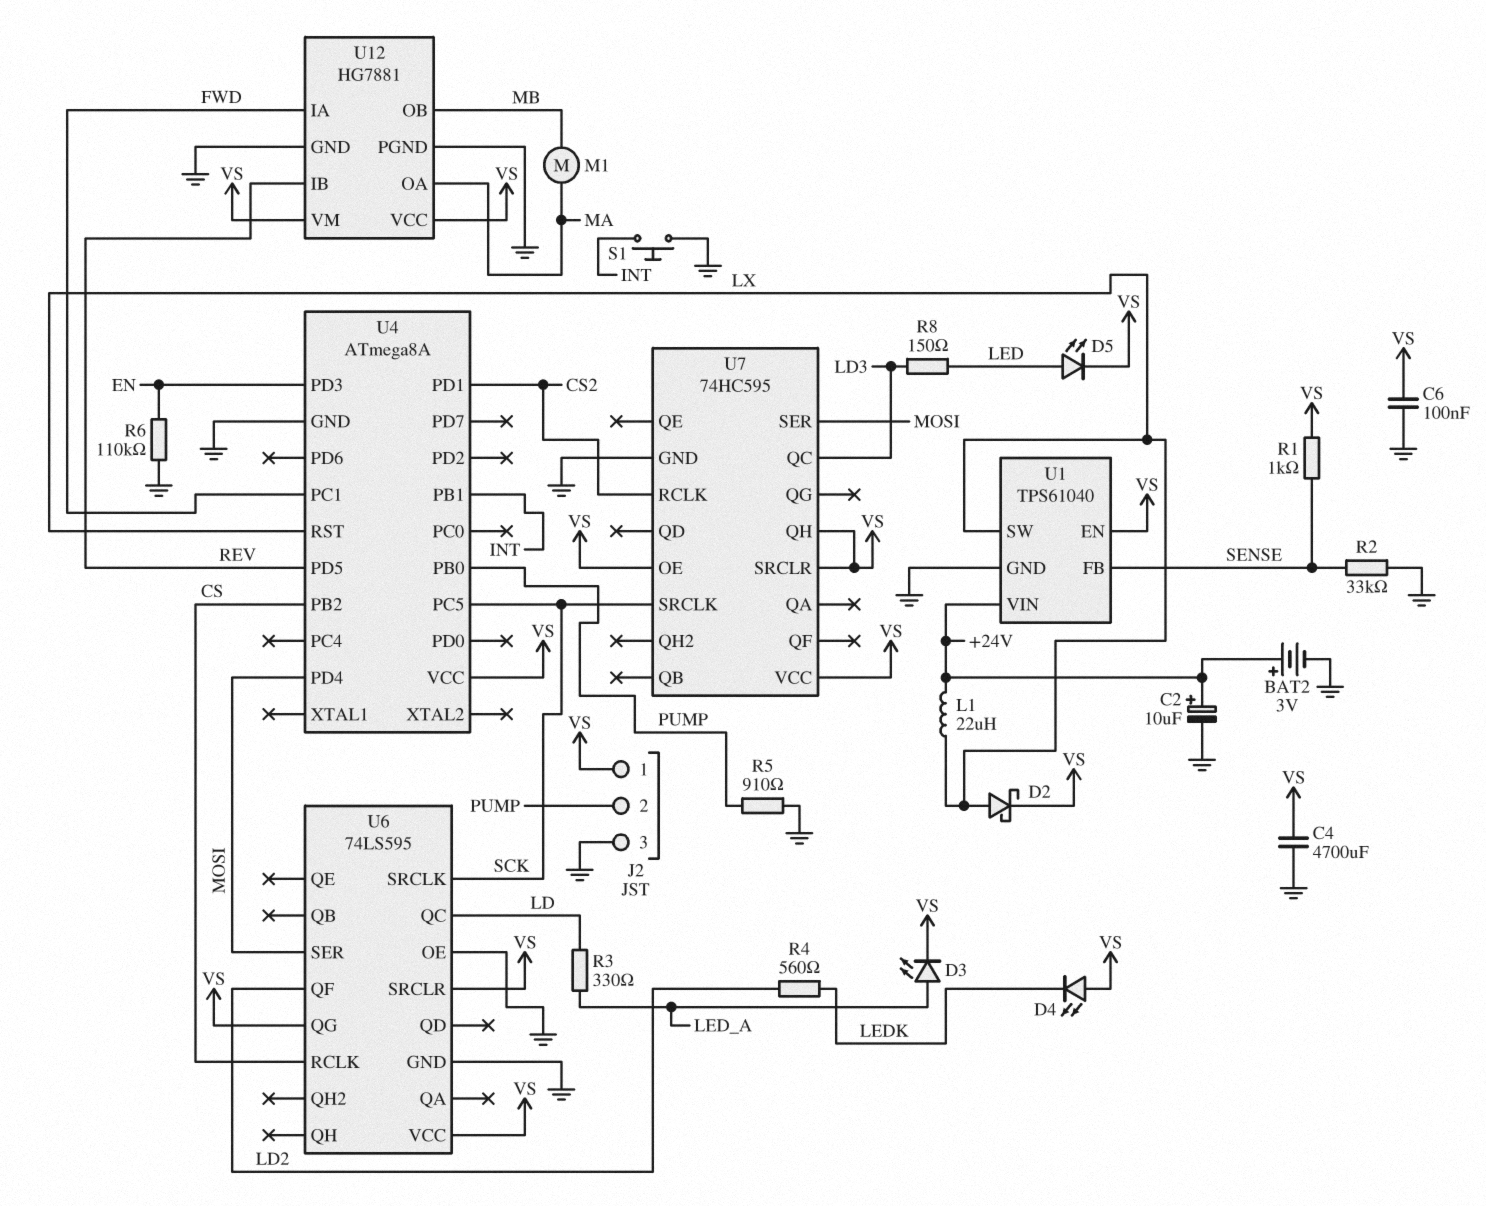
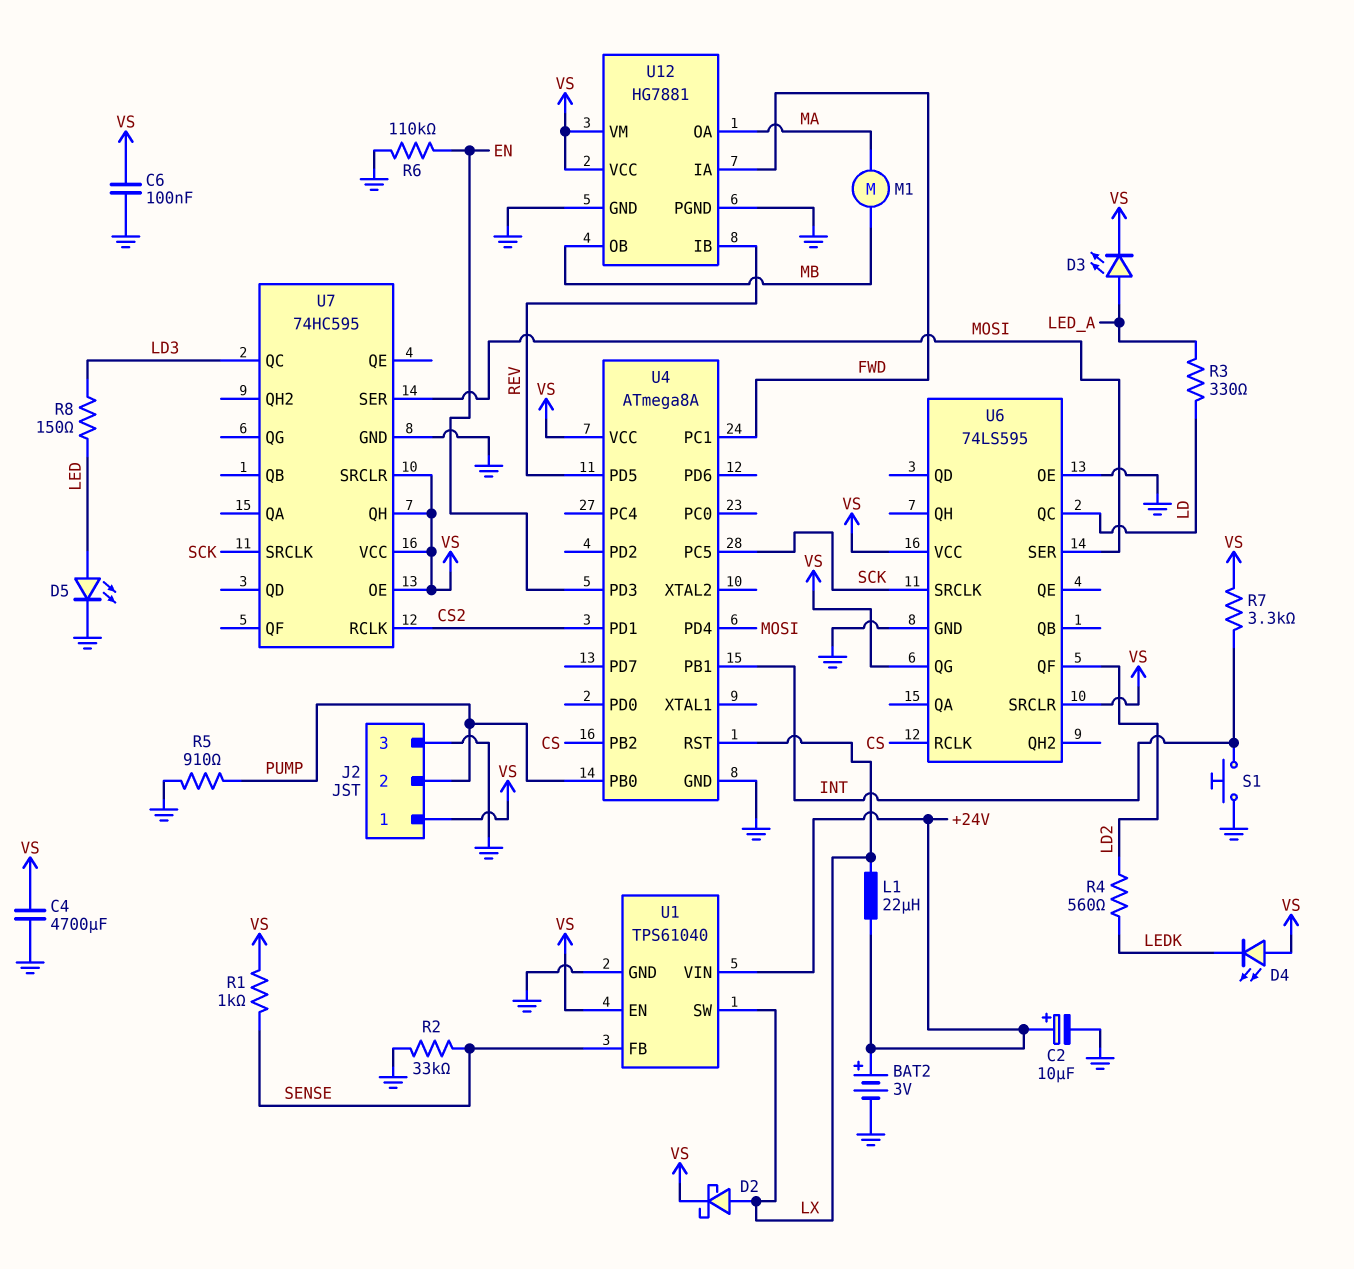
D5: LED (A LED, K VS) -> LED (A LED, K GND)
R7: none -> 3.3k (INT, VS)

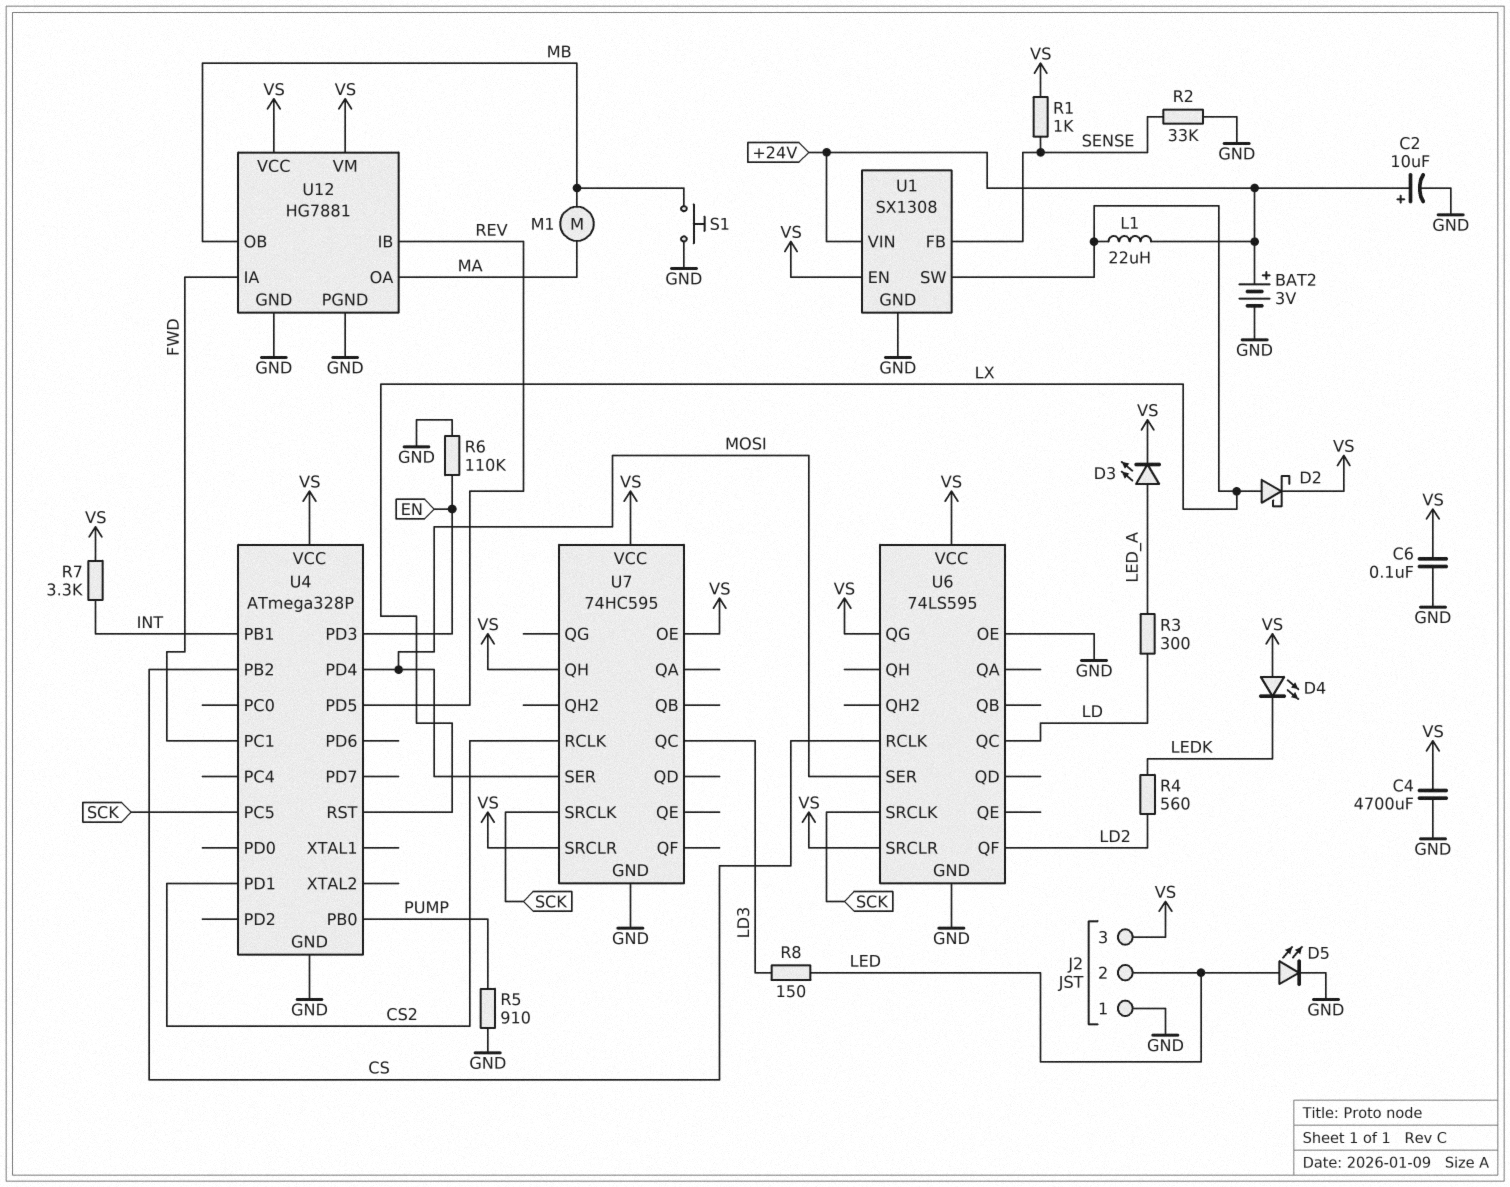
J2 pin 1: VS -> GND
J2 pin 2: PUMP -> LED
J2 pin 3: GND -> VS
R3: 330 (LD, LED_A) -> 300 (LD, LED_A)
S1: button (GND, INT) -> button (GND, MB)
U1: TPS61040 -> SX1308
U4: ATmega8A -> ATmega328P

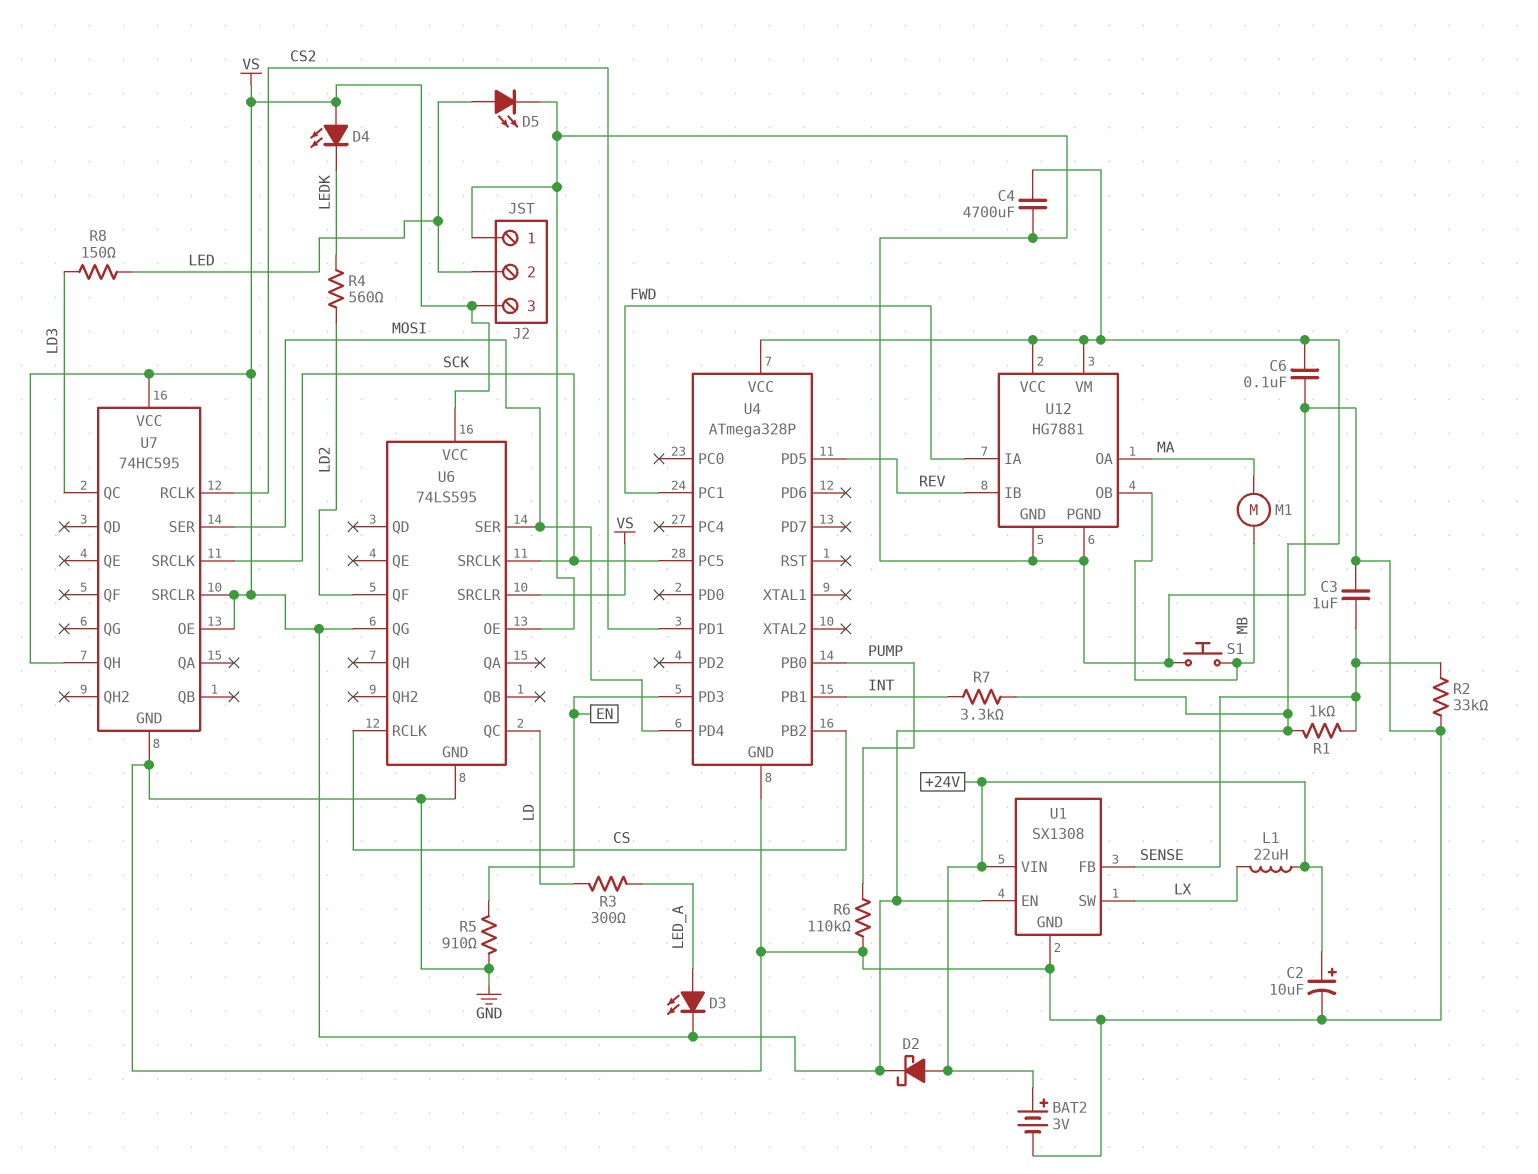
C3: none -> 1uF (GND, SENSE)
D2: schottky (A LX, K VS) -> schottky (A +24V, K VS)
R5: 910 (GND, PUMP) -> 910 (EN, GND)
R6: 110k (EN, GND) -> 110k (GND, PUMP)
U4 pin RST: LX -> none

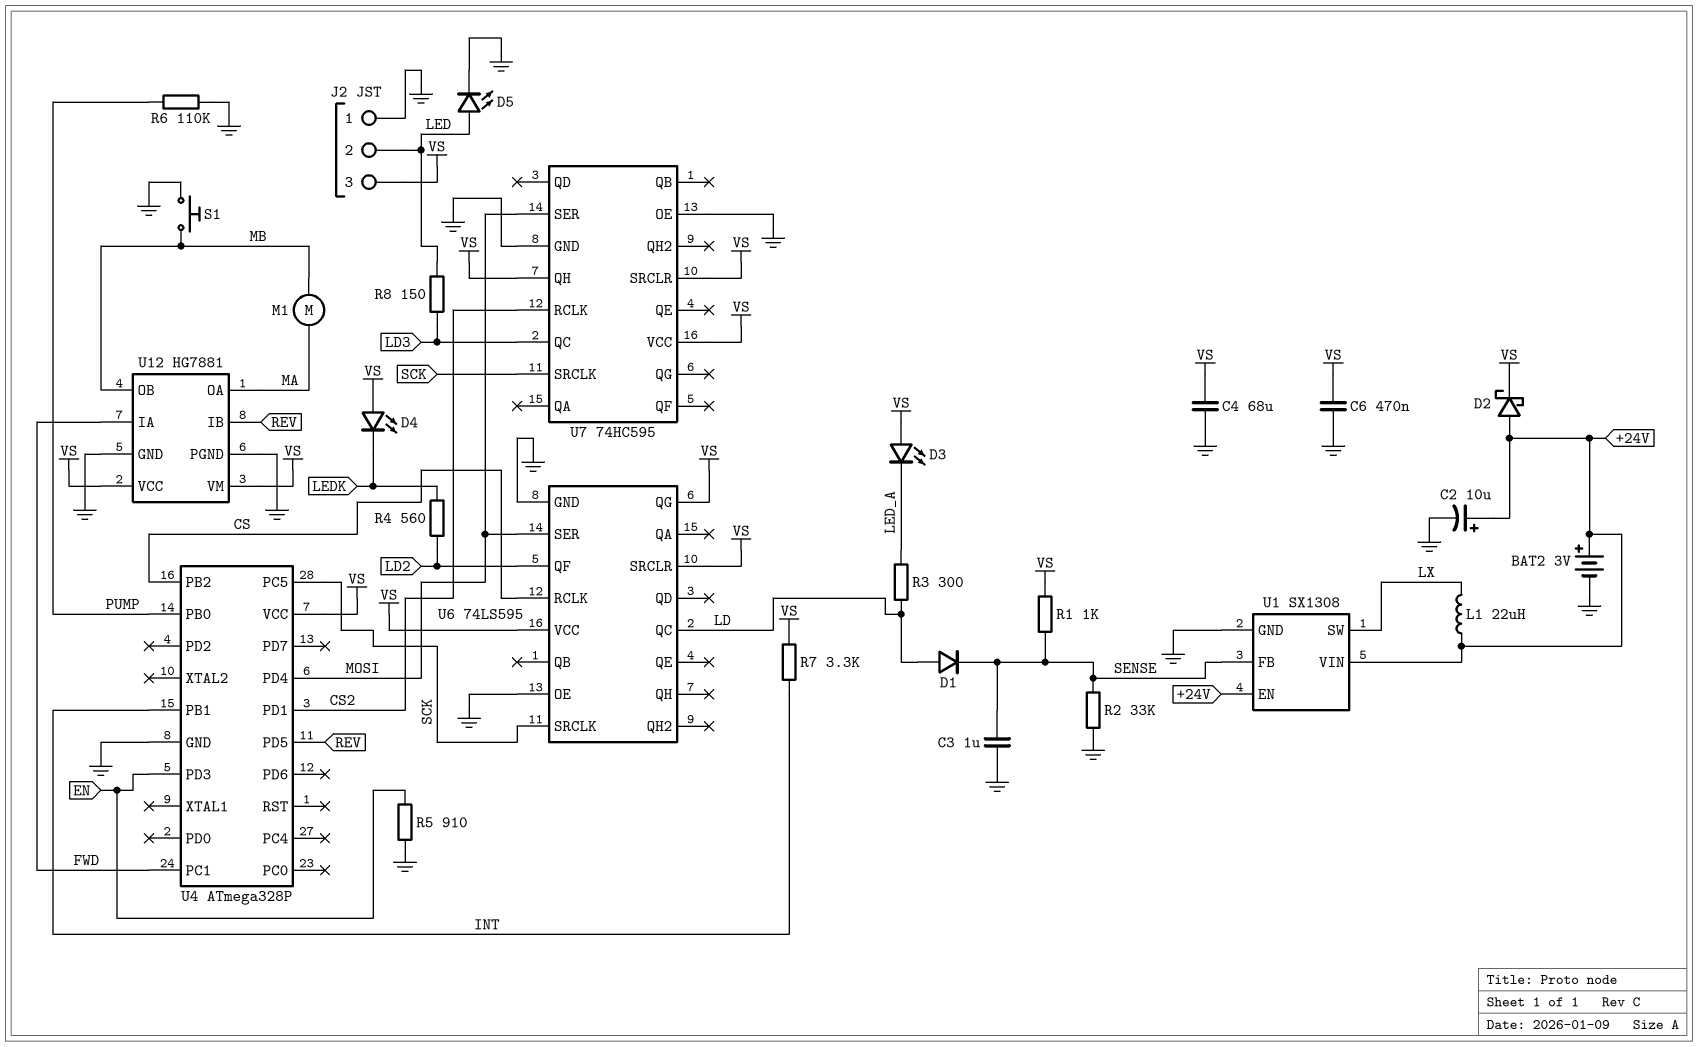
C4: 4700uF (GND, VS) -> 68uF (GND, VS)
C6: 100nF (GND, VS) -> 470nF (GND, VS)
D1: none -> diode (A LD, K SENSE)
D3: LED (A LED_A, K VS) -> LED (A VS, K LED_A)
U1 pin EN: VS -> +24V
U7 pin OE: VS -> GND

